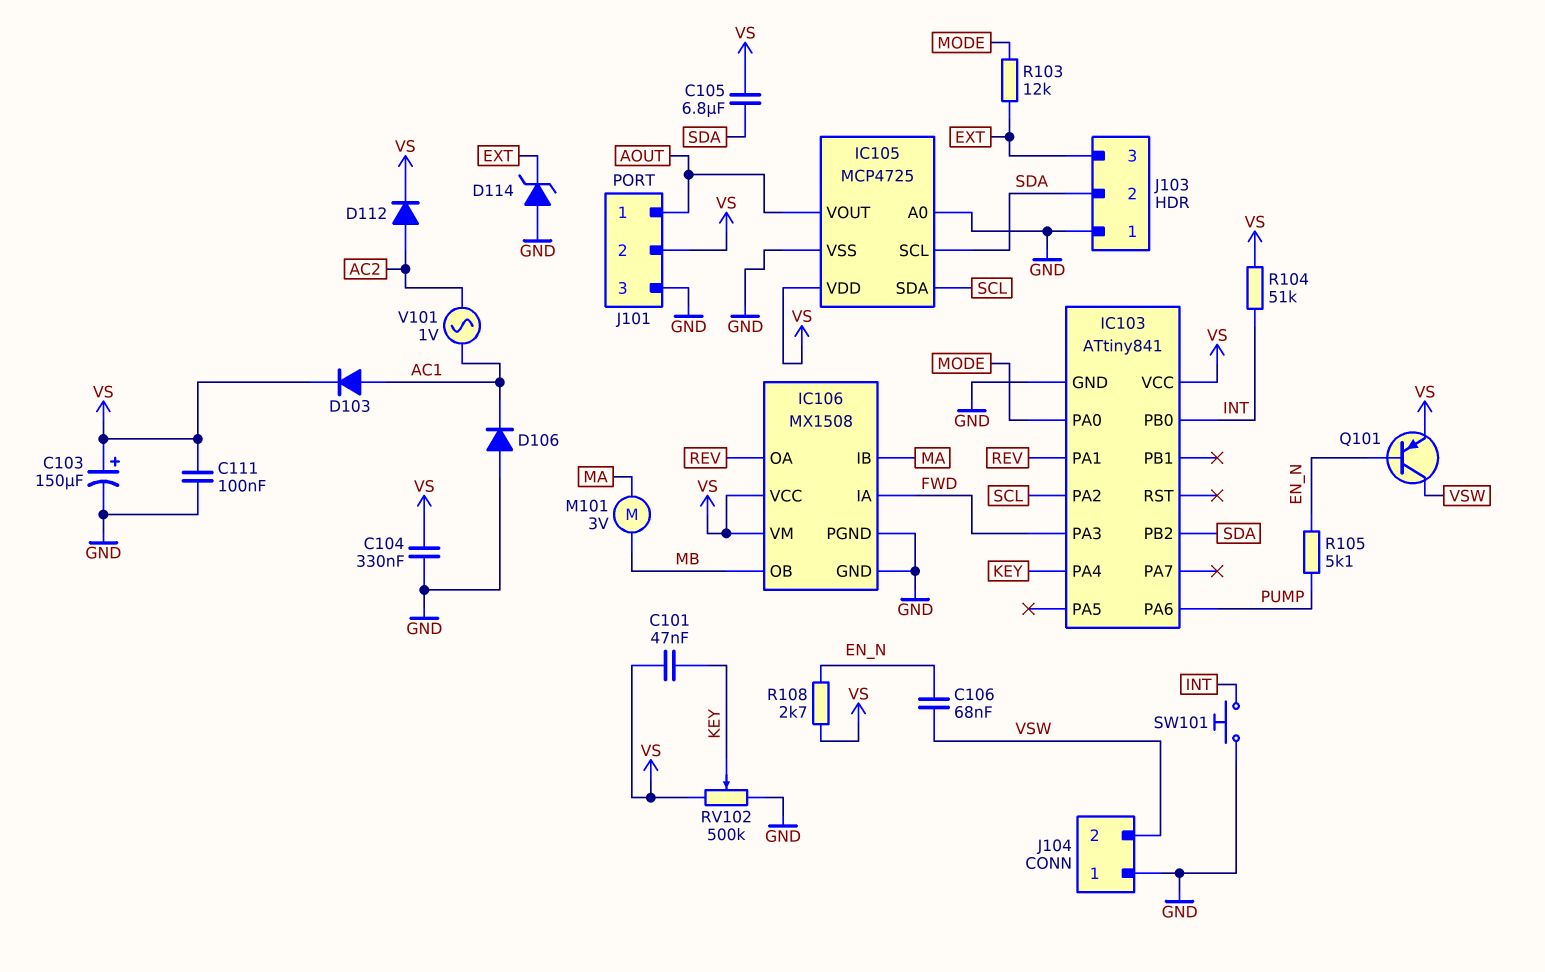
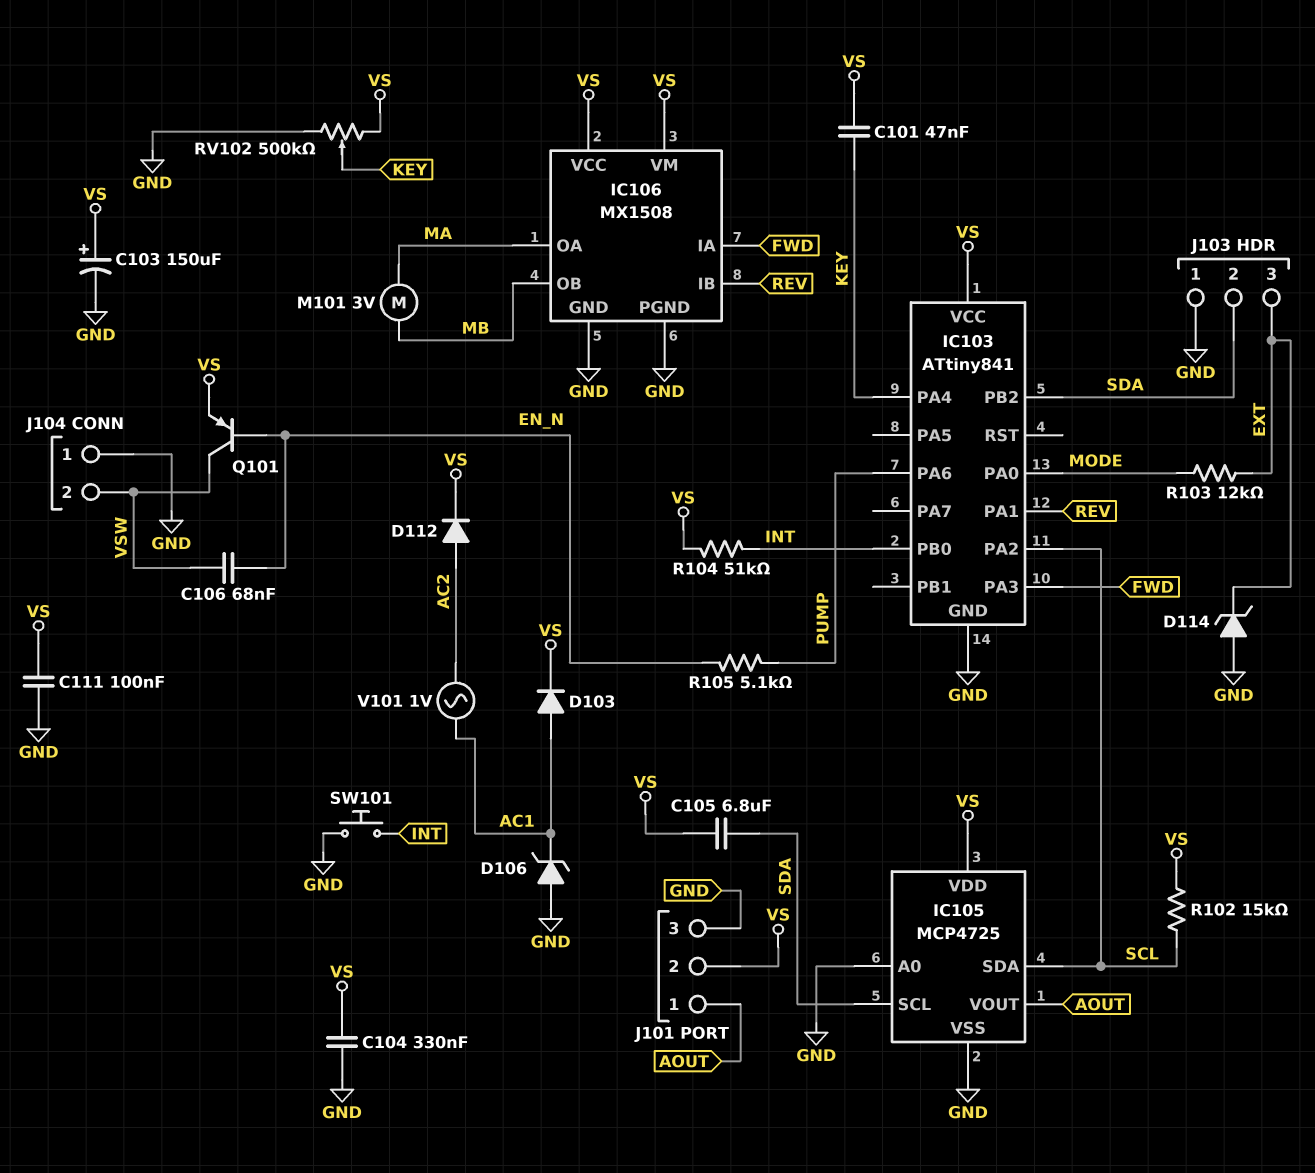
D106: diode (A GND, K AC1) -> zener (A GND, K AC1)
IC106 pin IB: MA -> REV
IC106 pin OA: REV -> MA
R102: none -> 15k (SCL, VS)
R108: 2.7k (EN_N, VS) -> none

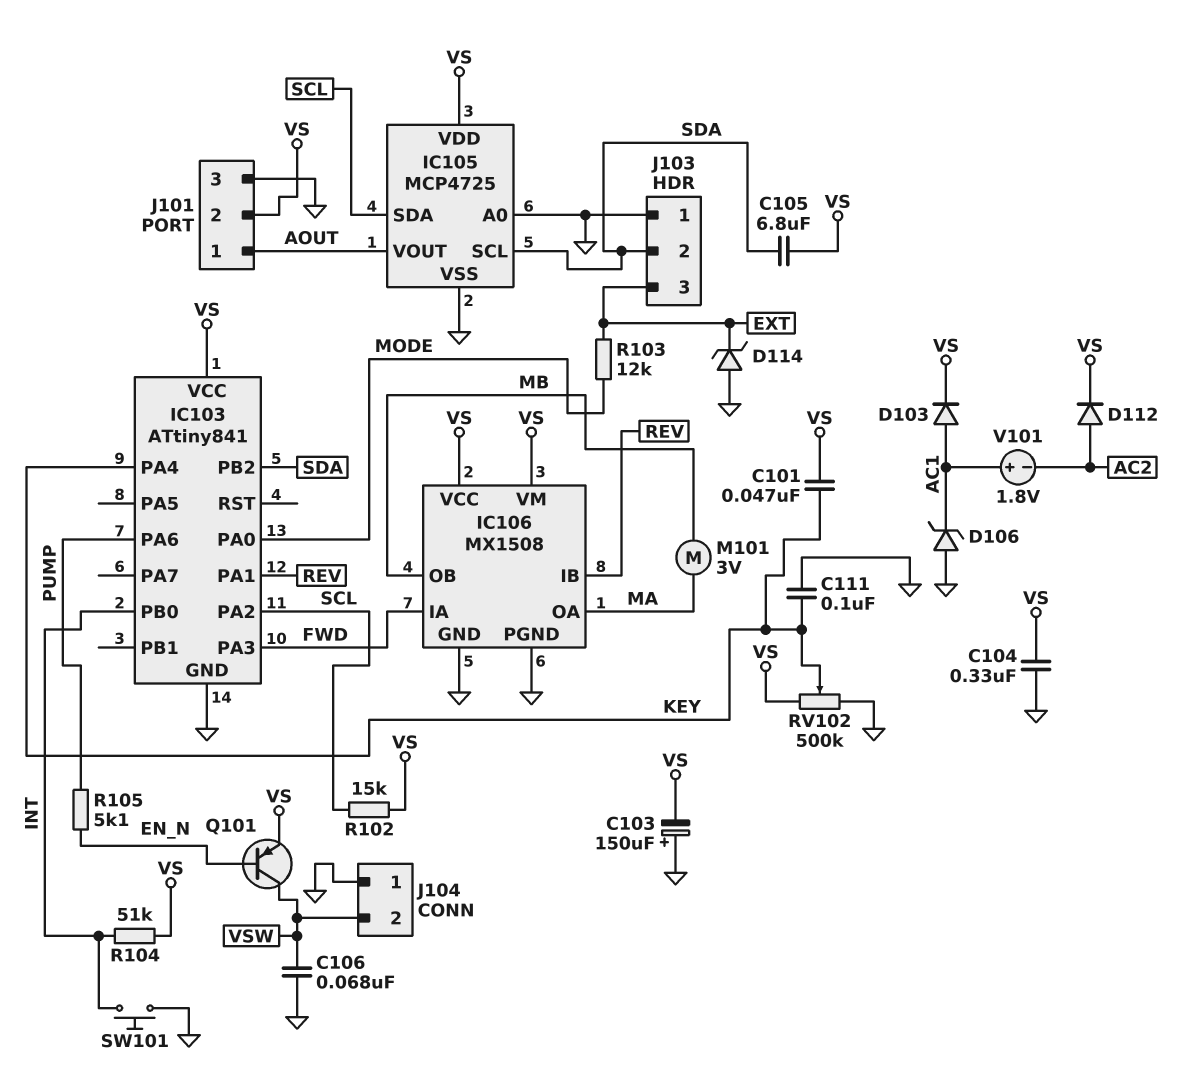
C103: 150uF (plus VS, minus GND) -> 150uF (plus GND, minus VS)
C106: 68nF (EN_N, VSW) -> 68nF (GND, VSW)
C111: 100nF (GND, VS) -> 100nF (GND, KEY)
V101: AC 1V (AC1, AC2) -> 1.8V (plus AC1, minus AC2)

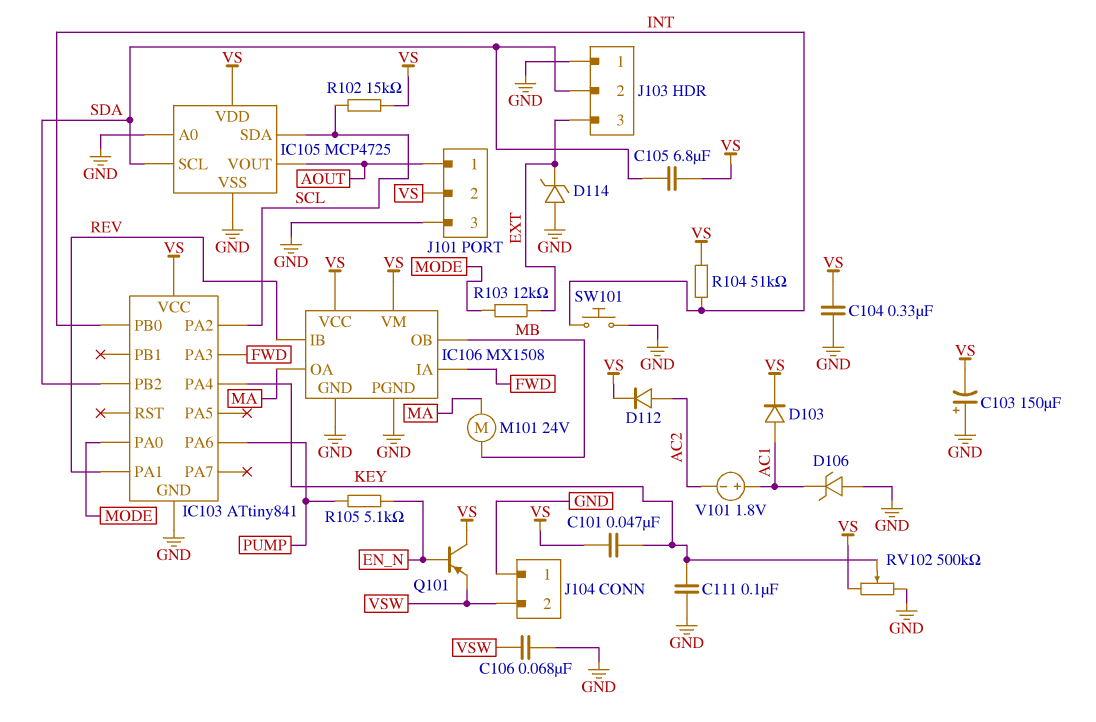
M101: motor 3V (MA, MB) -> motor 24V (MA, MB)
Q101: PNP (B EN_N, C VSW, E VS) -> PNP (B EN_N, C VS, E VSW)

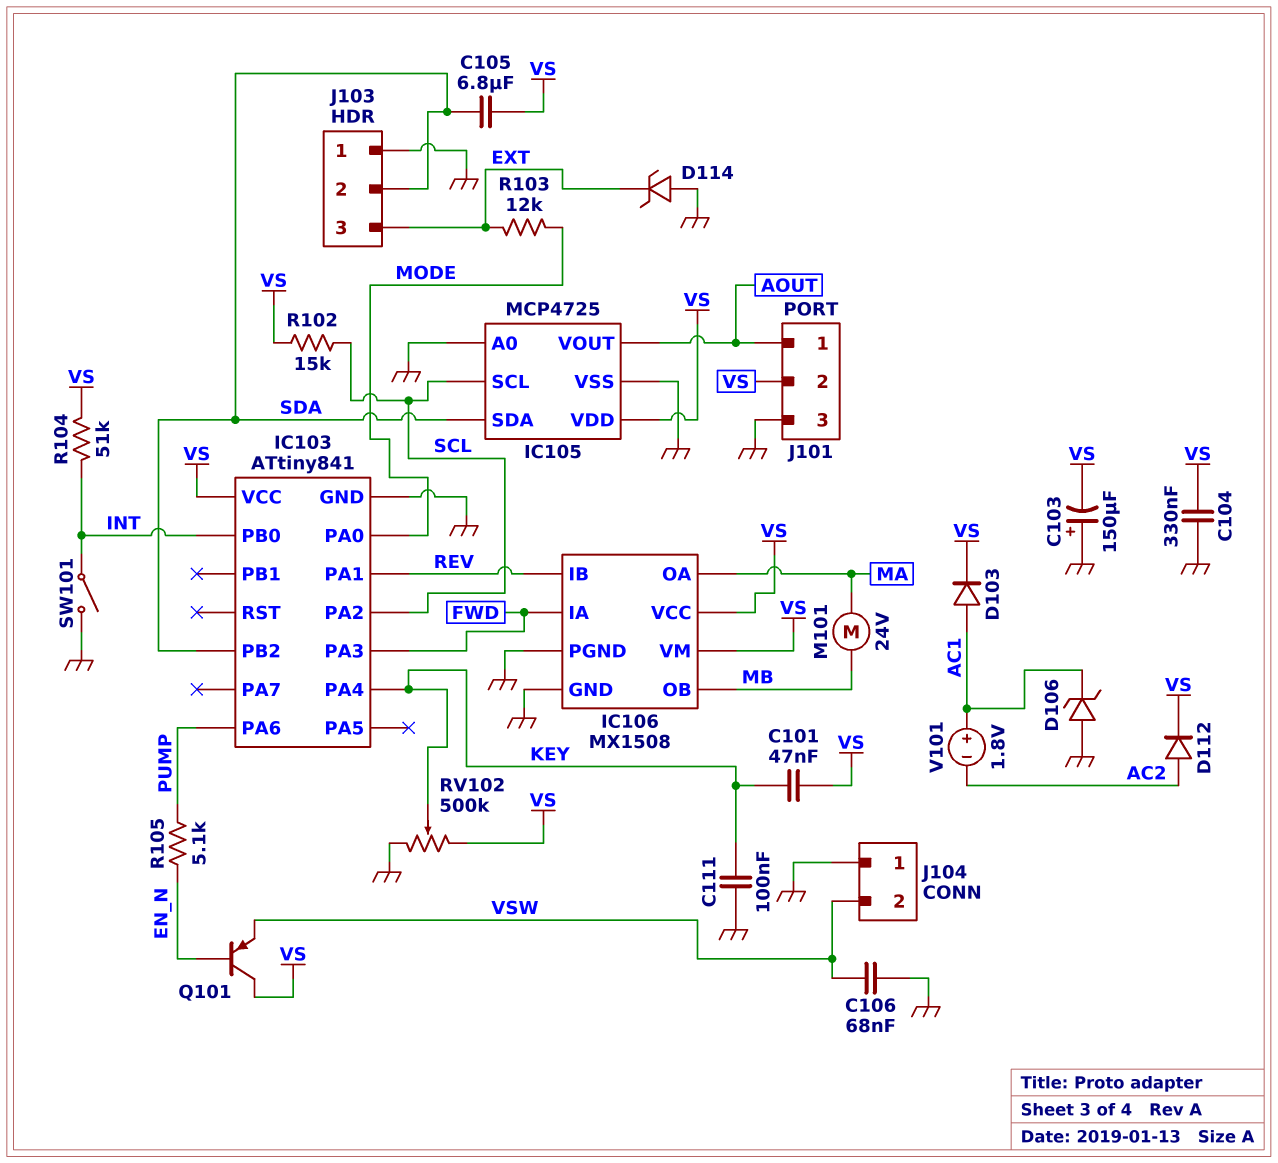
IC105 pin SCL: SDA -> SCL
IC105 pin SDA: SCL -> SDA
SW101: button (GND, INT) -> switch (GND, INT)

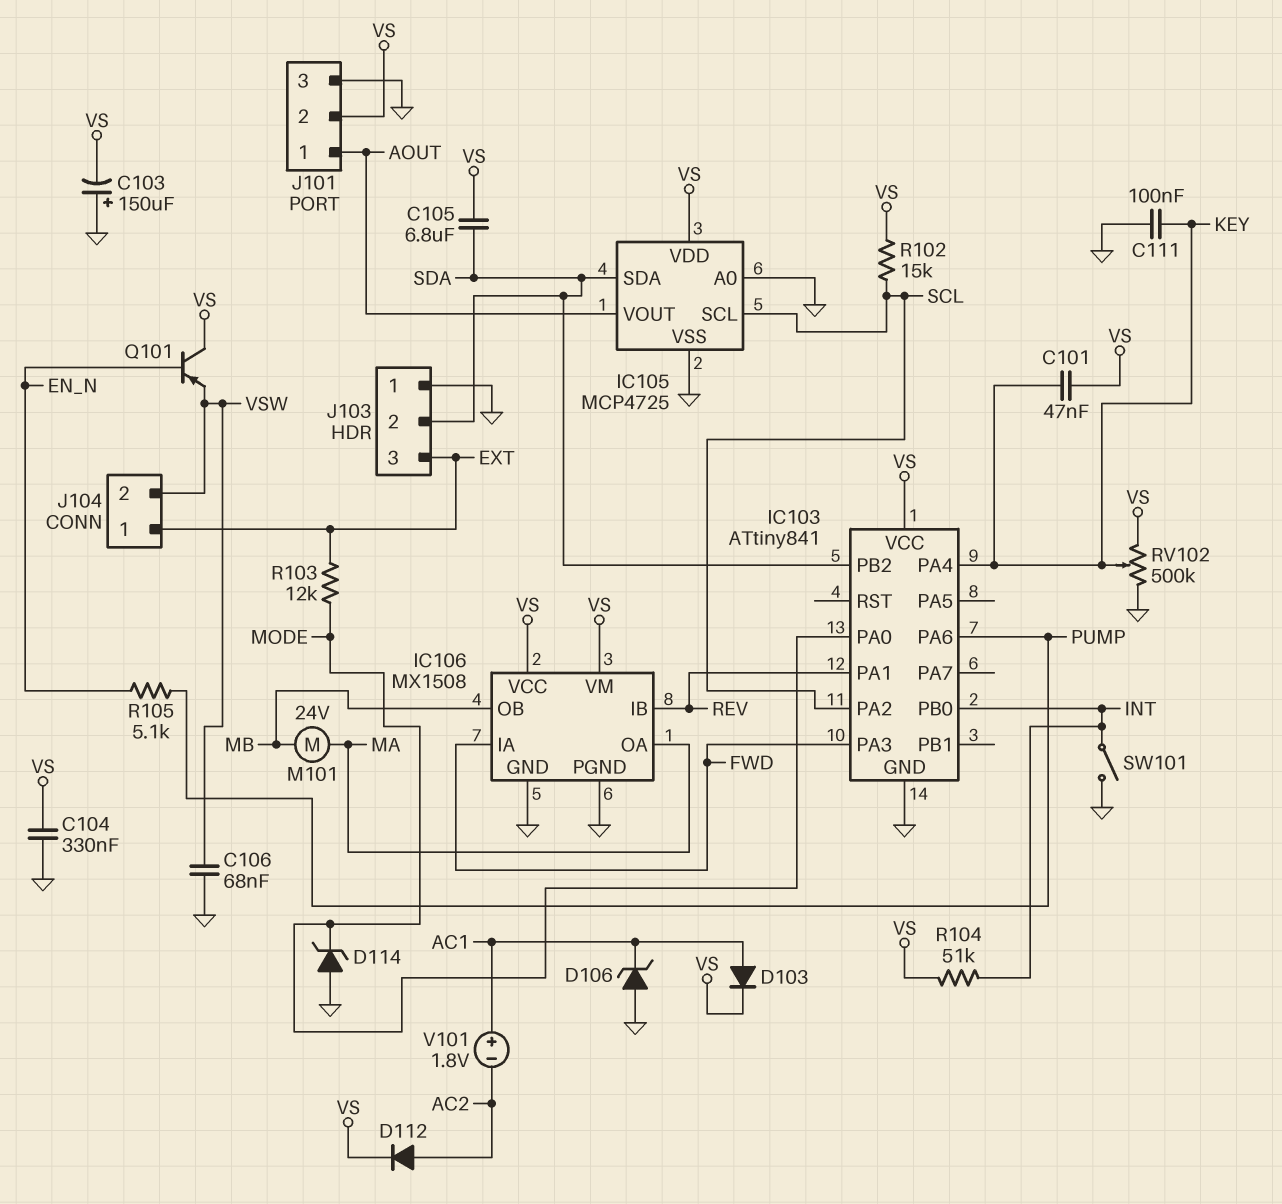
D114: zener (A GND, K EXT) -> zener (A GND, K MODE)
J104 pin 1: GND -> EXT

